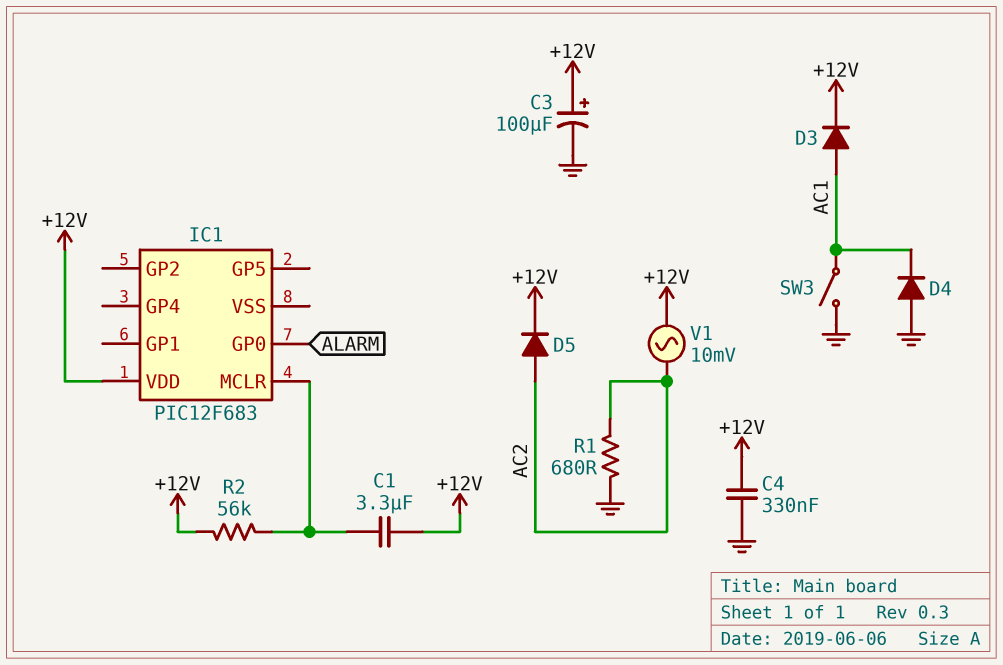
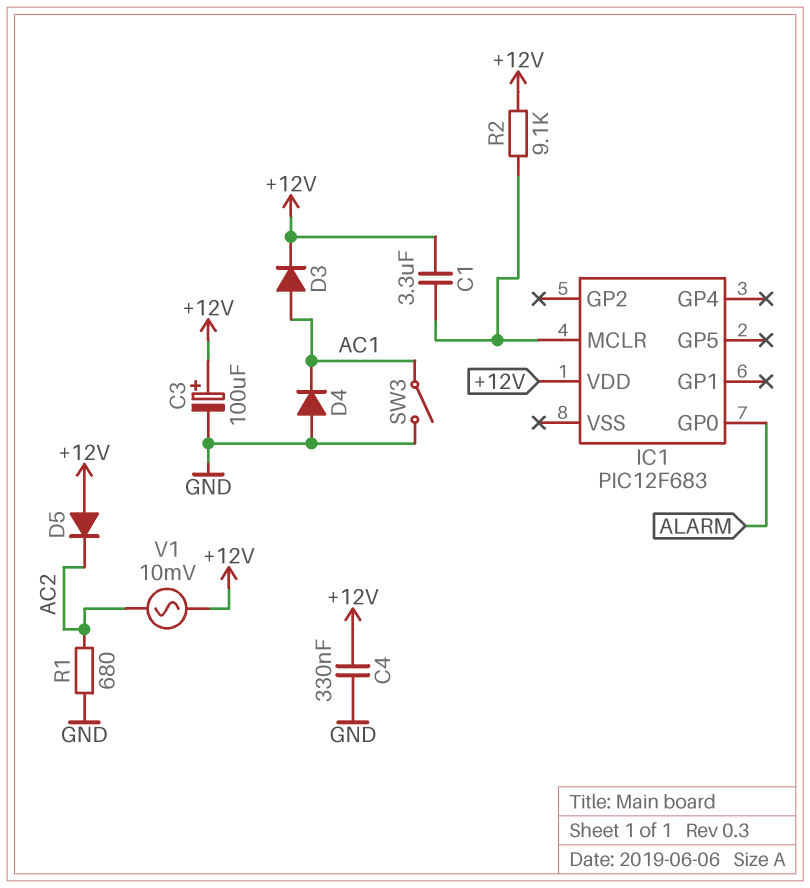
D5: diode (A AC2, K +12V) -> diode (A +12V, K AC2)
R2: 56k (+12V, IC1/MCLR) -> 9.1k (+12V, IC1/MCLR)

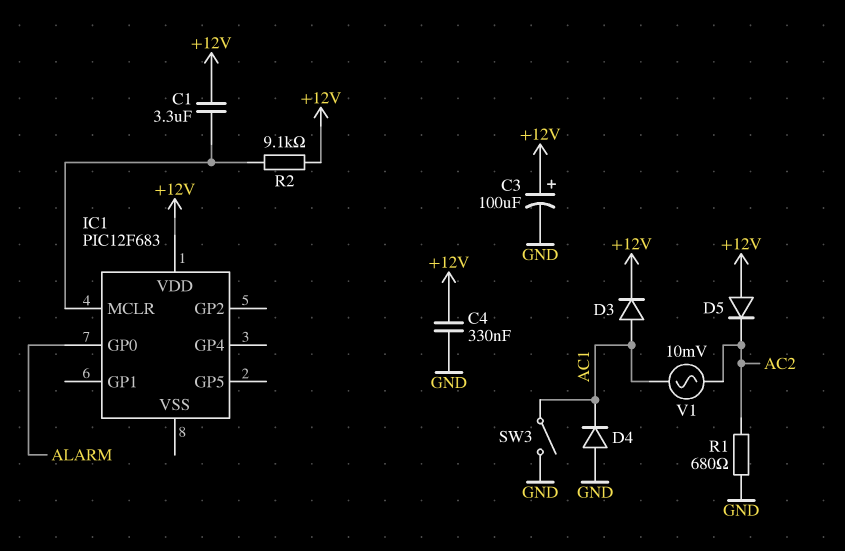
V1: AC 10mV (+12V, AC2) -> AC 10mV (AC1, AC2)

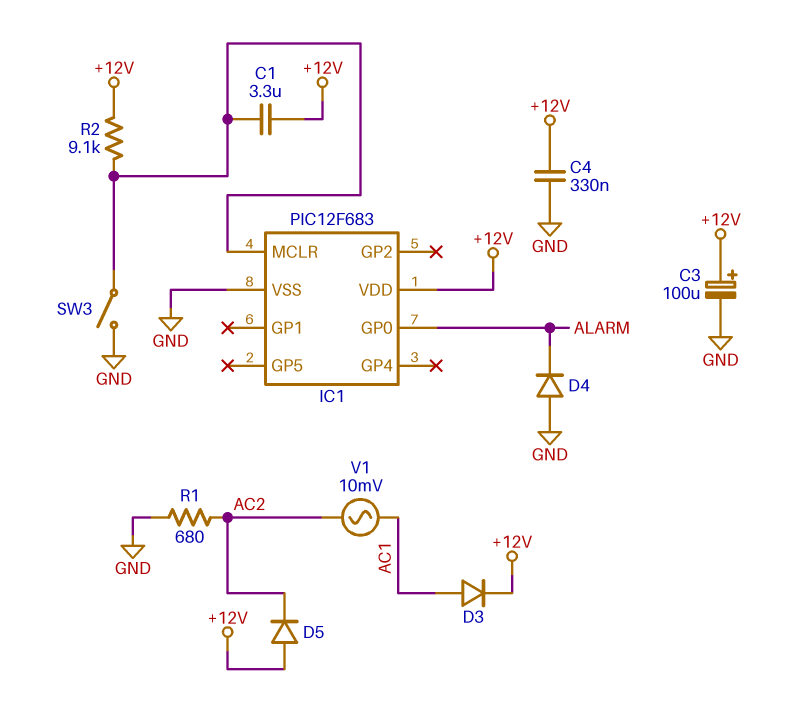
D4: diode (A GND, K AC1) -> diode (A GND, K ALARM)
IC1 pin VSS: none -> GND
SW3: switch (AC1, GND) -> switch (GND, IC1/MCLR)

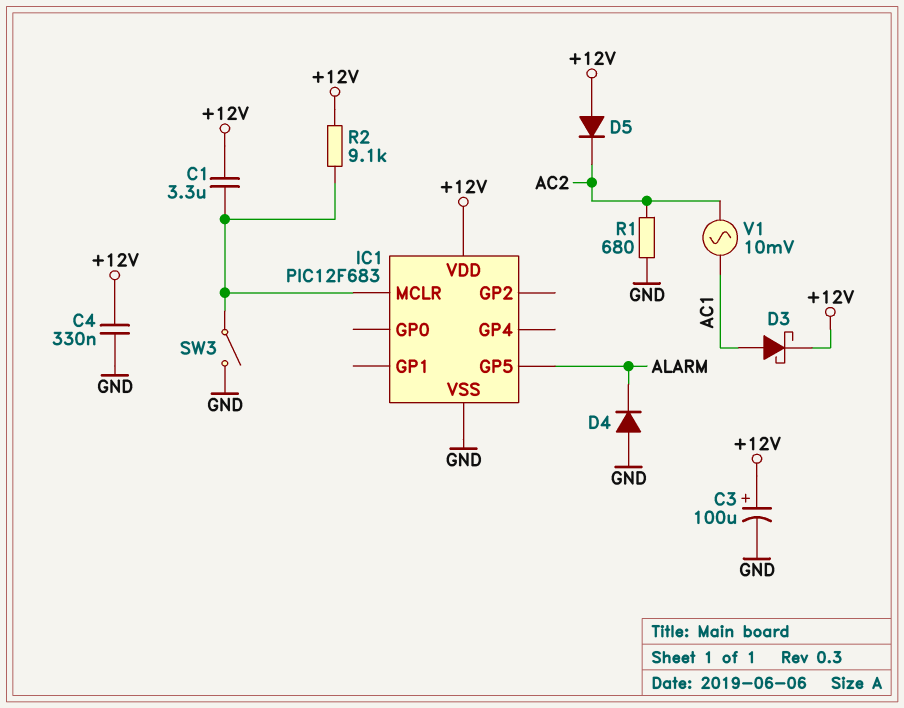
D3: diode (A AC1, K +12V) -> schottky (A AC1, K +12V)
IC1 pin GP0: ALARM -> none
IC1 pin GP5: none -> ALARM

